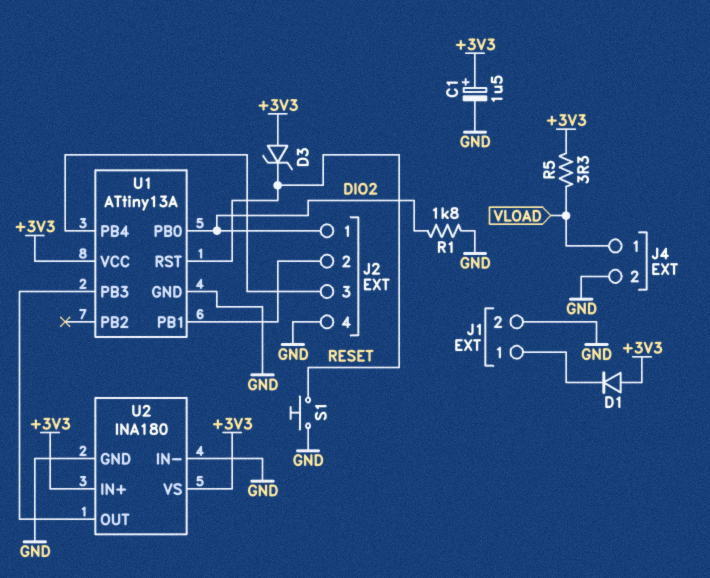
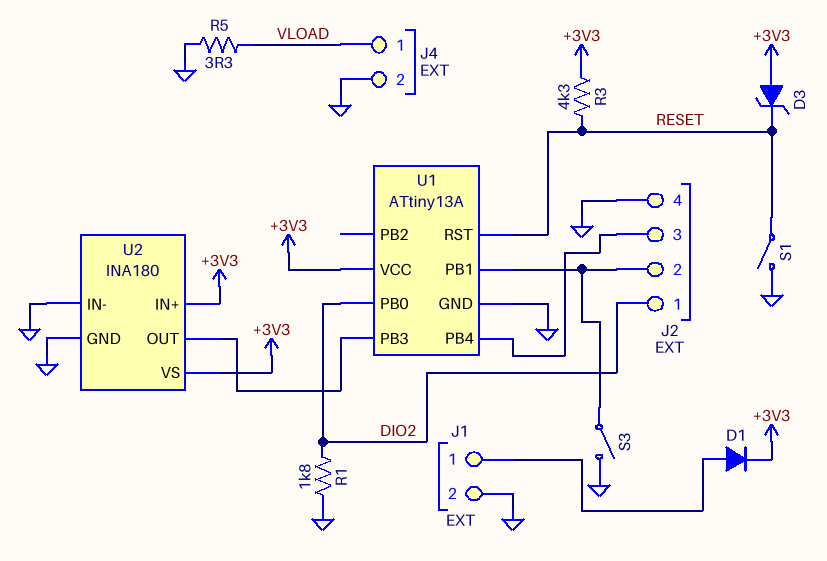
C1: 1.5uF (plus +3V3, minus GND) -> none
D1: diode (A +3V3, K J1/1) -> diode (A J1/1, K +3V3)
R3: none -> 4.3k (+3V3, RESET)
R5: 3.3 (+3V3, VLOAD) -> 3.3 (GND, VLOAD)
S1: button (GND, RESET) -> switch (GND, RESET)
S3: none -> switch (GND, J2/2)

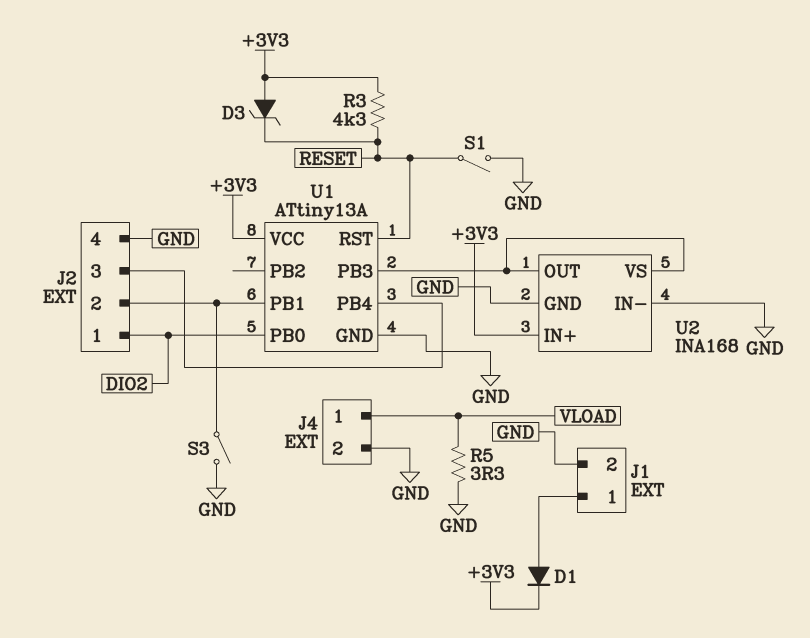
R1: 1.8k (DIO2, GND) -> none
U2: INA180 -> INA168
U2 pin VS: +3V3 -> U1/PB3

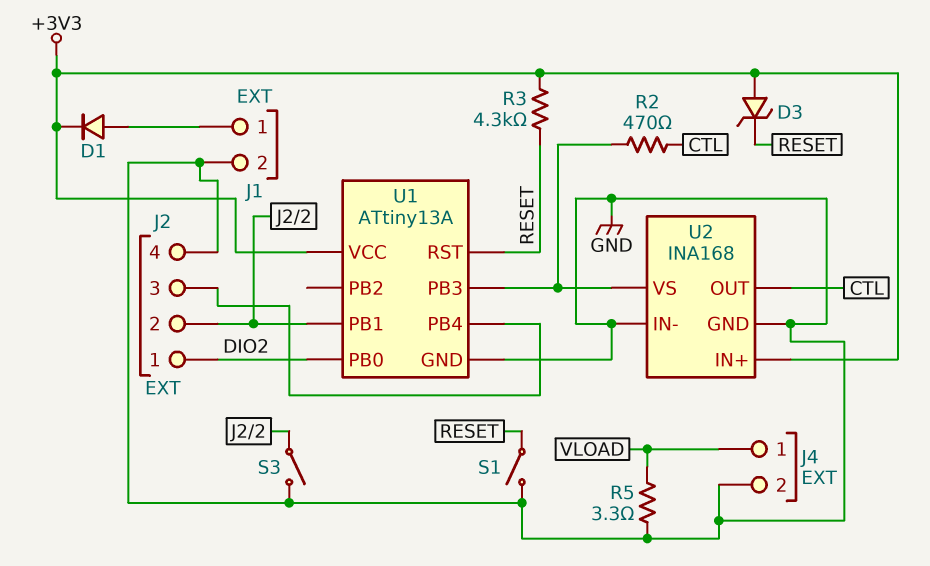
R2: none -> 470 (CTL, U1/PB3)
U2 pin OUT: U1/PB3 -> CTL

